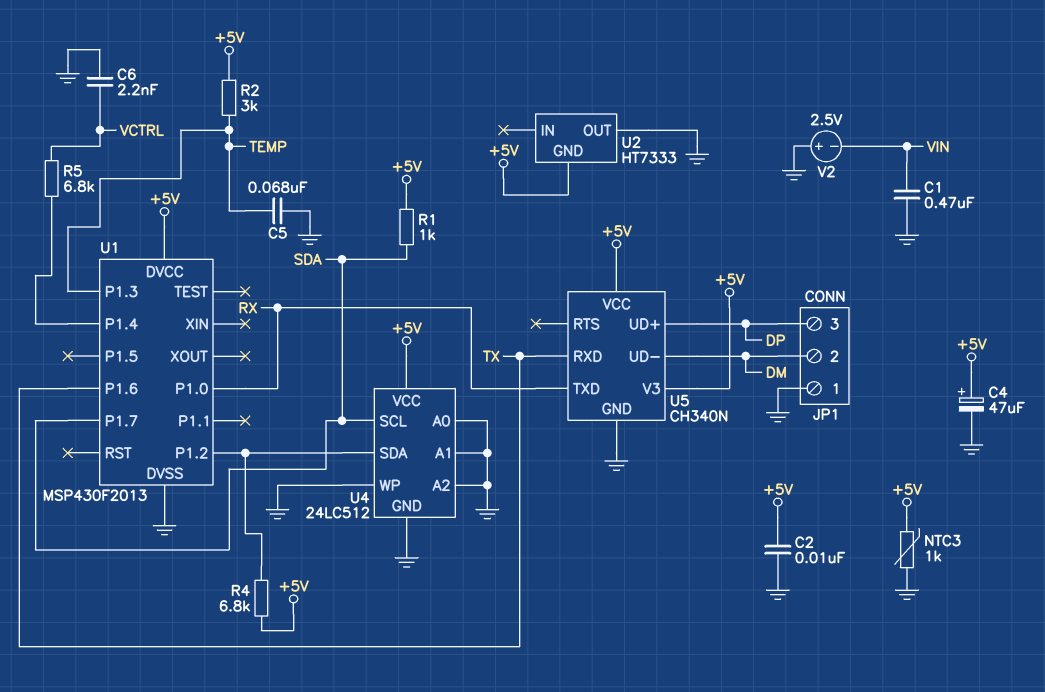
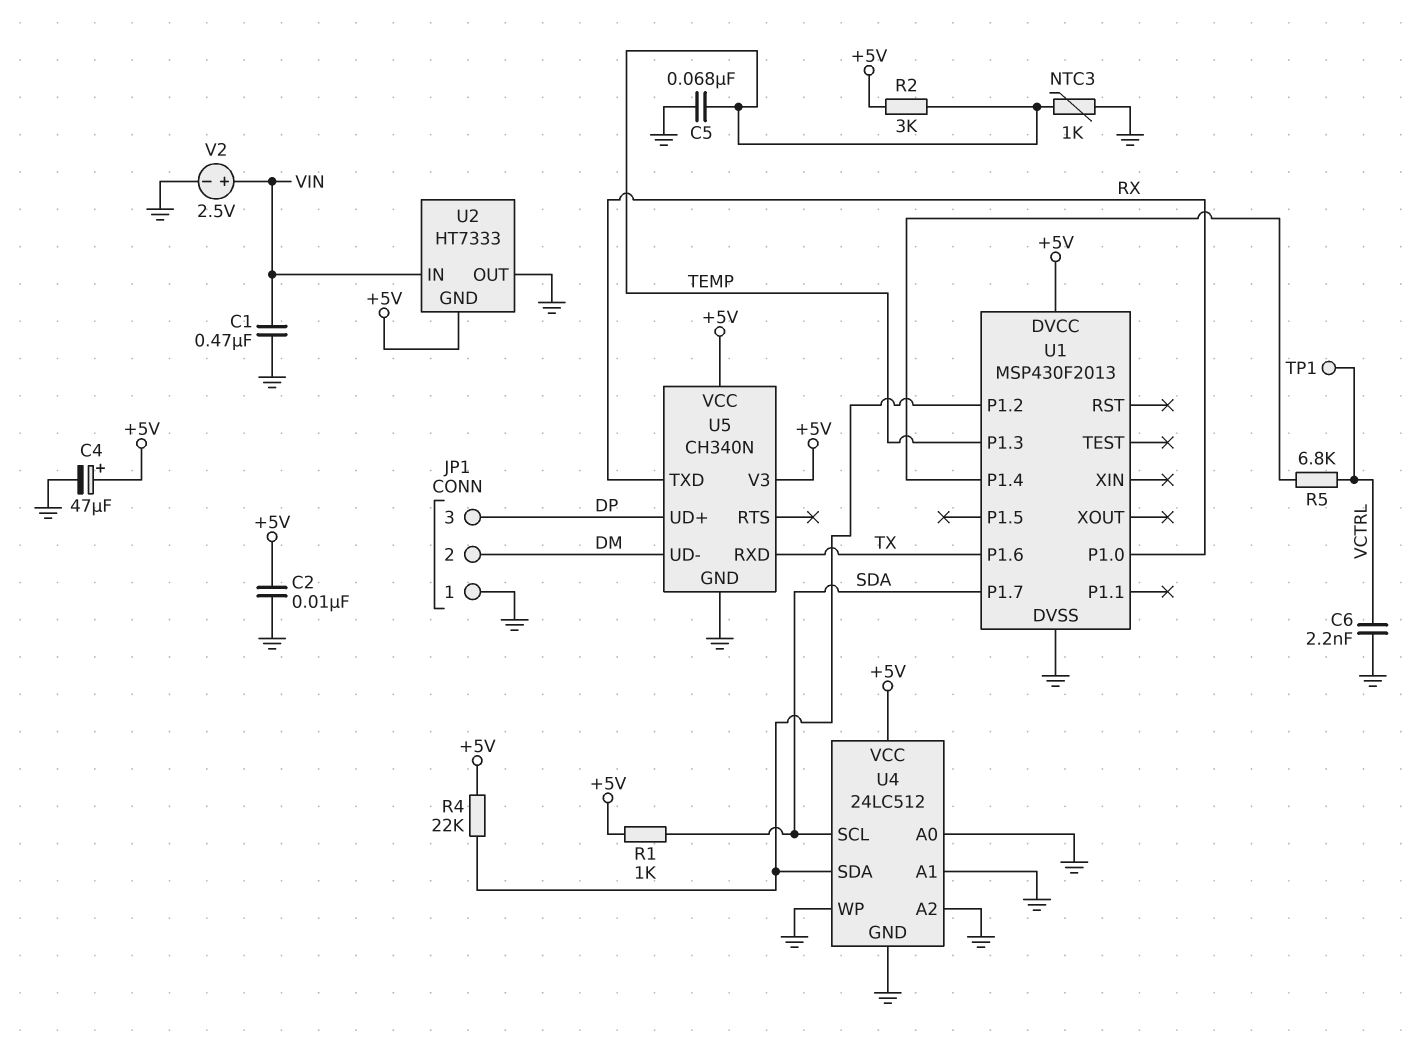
NTC3: 1k (+5V, GND) -> 1k (GND, TEMP)
R4: 6.8k (+5V, U1/P1.2) -> 22k (+5V, U1/P1.2)
TP1: none -> test point (VCTRL)
U2 pin IN: none -> VIN
V2: 2.5V (plus GND, minus VIN) -> 2.5V (plus VIN, minus GND)

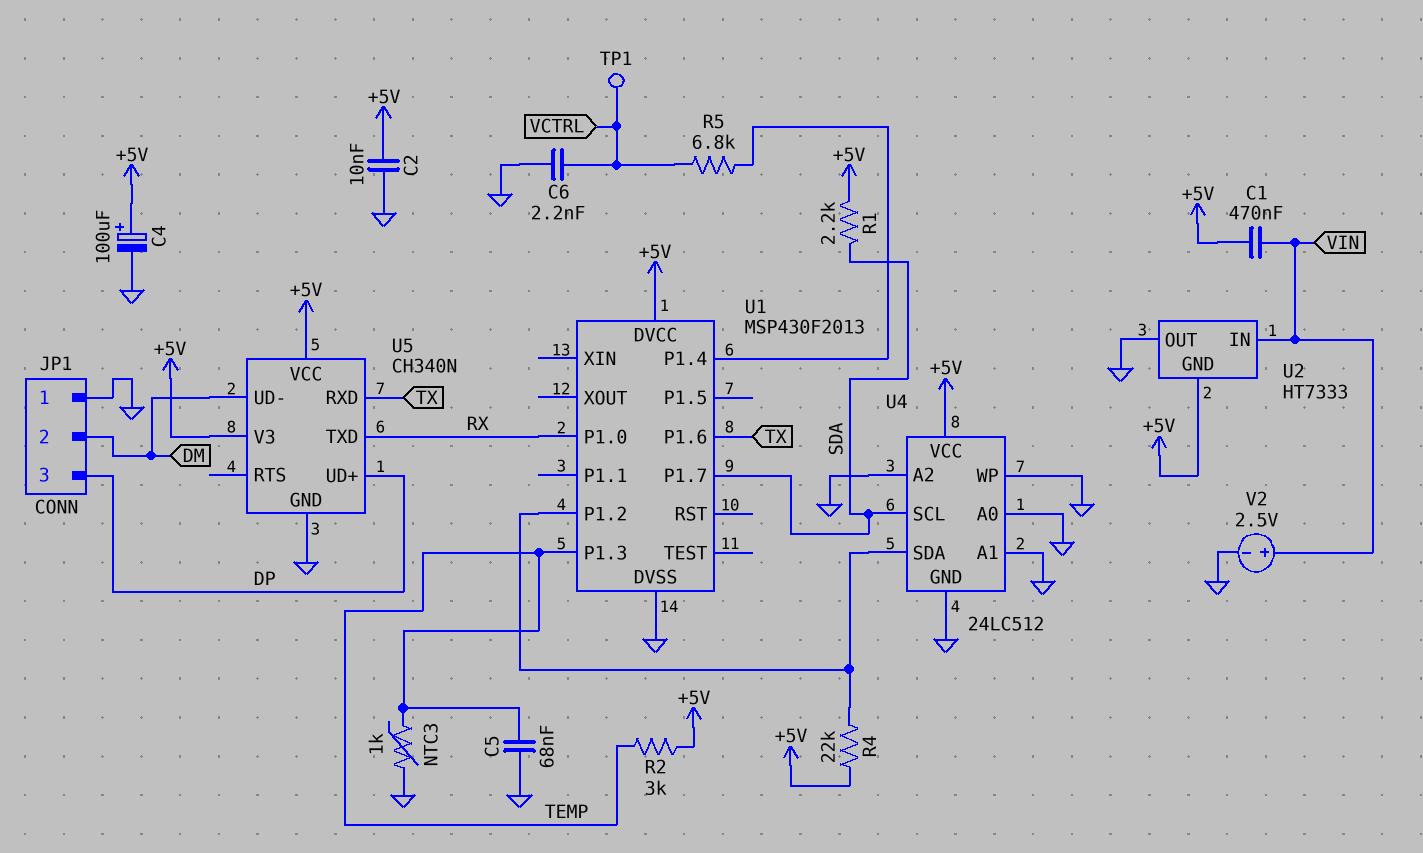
C1: 470nF (GND, VIN) -> 470nF (+5V, VIN)
C4: 47uF (plus +5V, minus GND) -> 100uF (plus +5V, minus GND)
R1: 1k (+5V, SDA) -> 2.2k (+5V, SDA)

